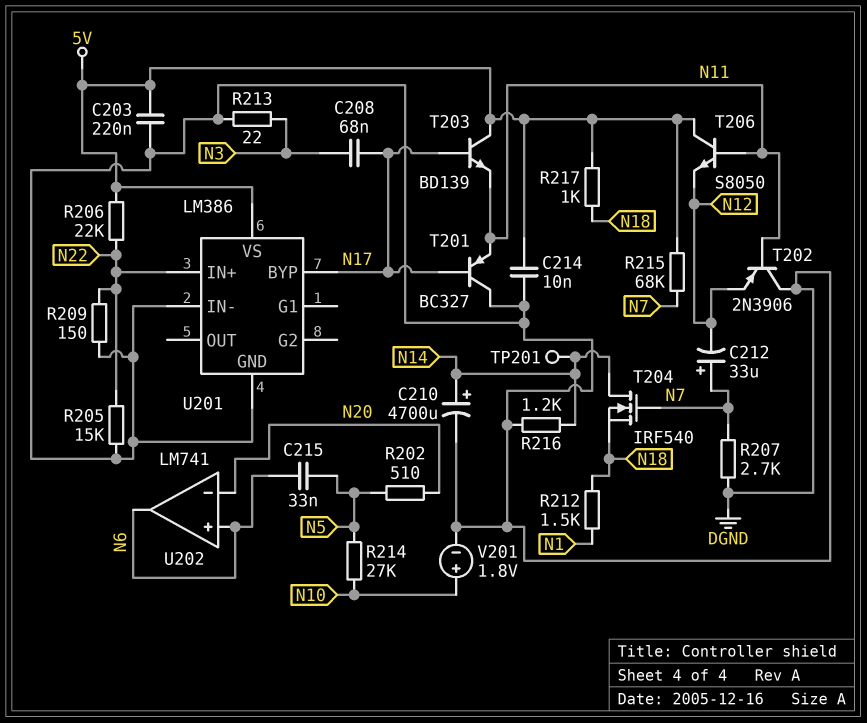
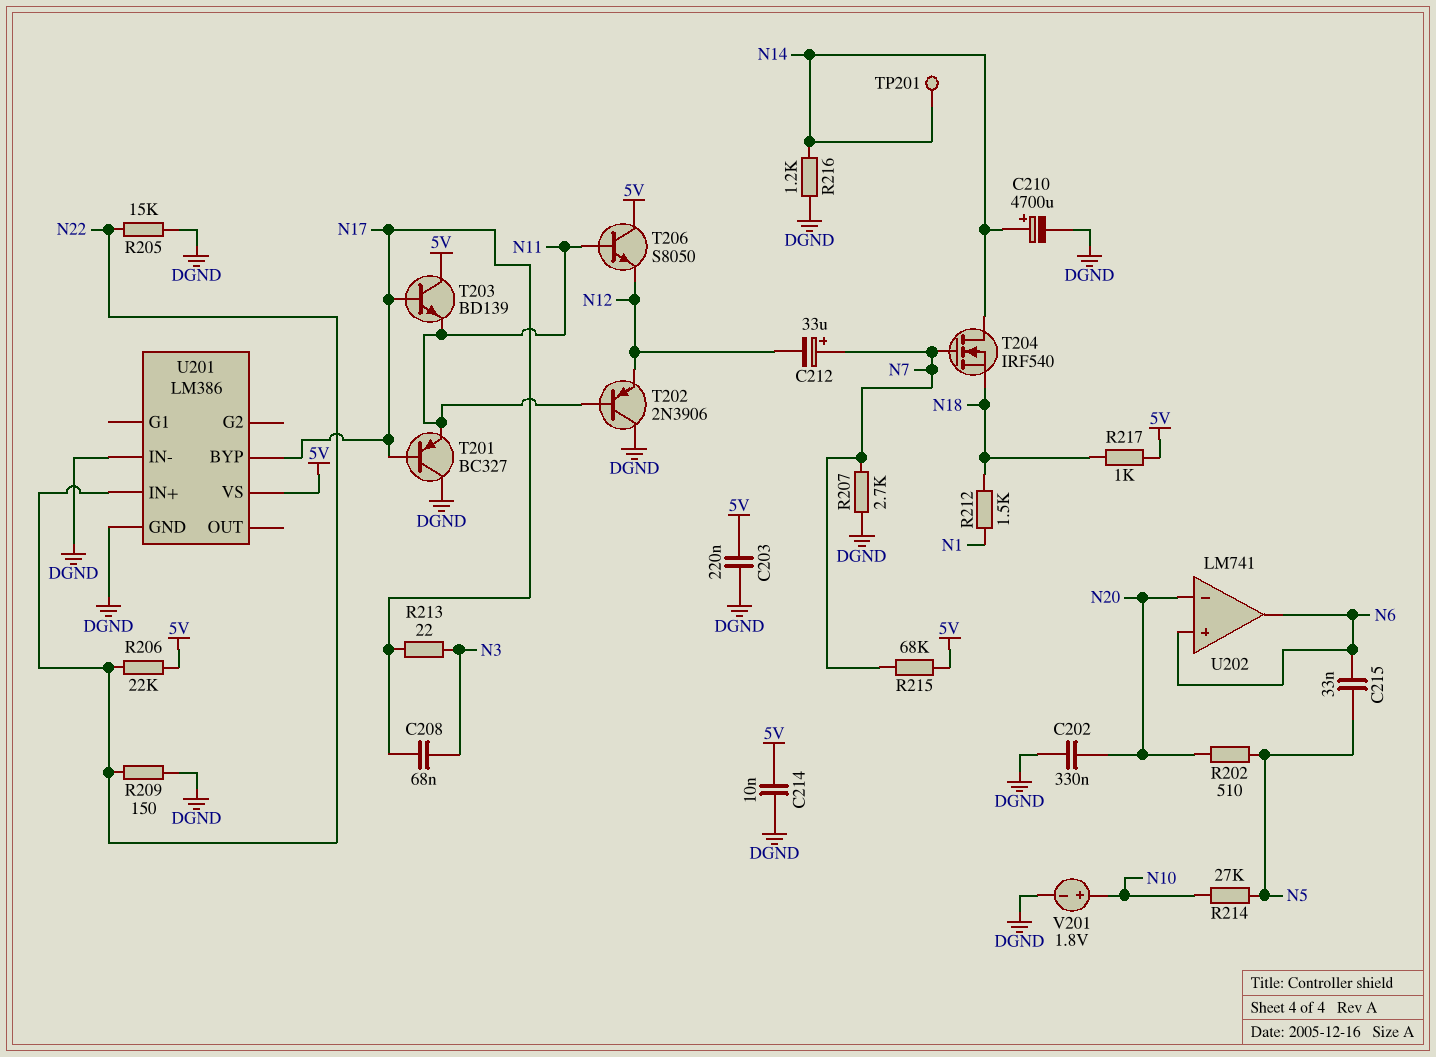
C202: none -> 330nF (DGND, N20)
R213: 22 (DGND, N3) -> 22 (N3, N17)

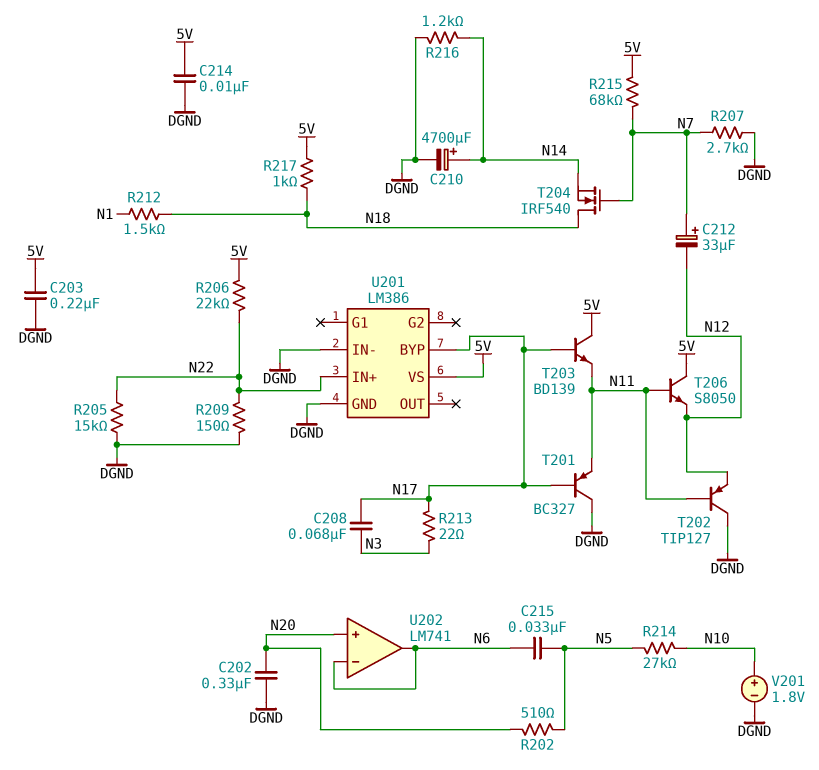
T202: PNP 2N3906 (B N11, C DGND, E N12) -> PNP TIP127 (B N11, C DGND, E N12)
T204: NMOS IRF540 (G N7, D N14, S N18) -> NMOS IRF540 (G N7, D N18, S N14)
TP201: test point (N14) -> none
U202 pin in+: N6 -> N20
U202 pin in-: N20 -> N6

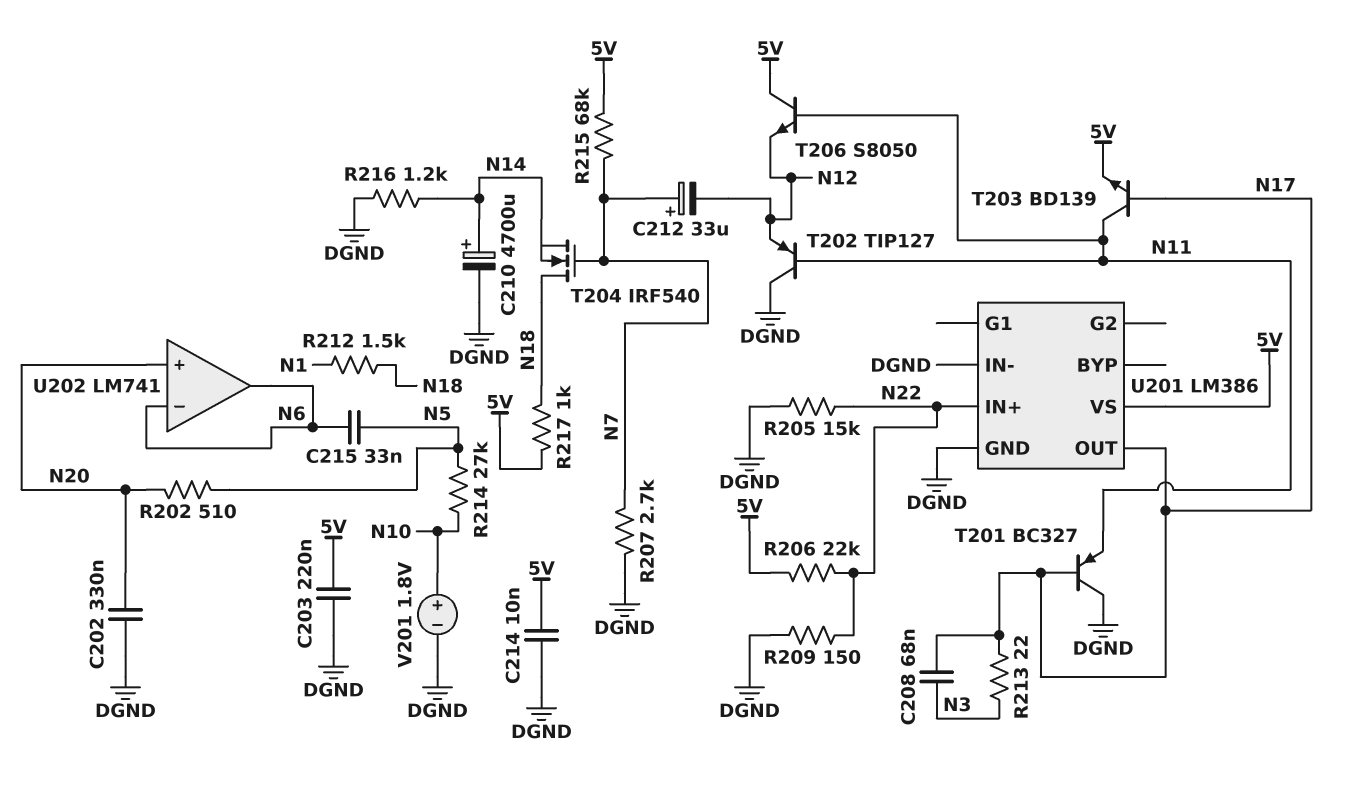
T203: NPN BD139 (B N17, C 5V, E N11) -> NPN BD139 (B N17, C N11, E 5V)
U201 pin BYP: N17 -> none
U201 pin OUT: none -> N17

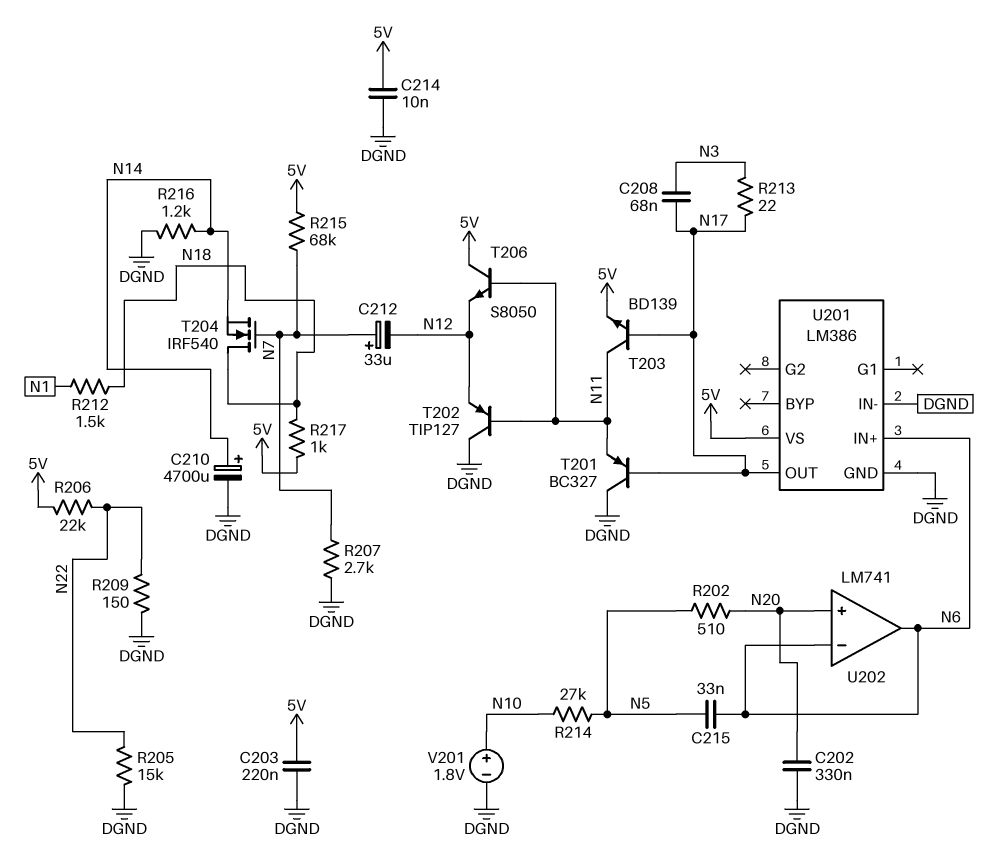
U201 pin IN+: N22 -> N6

